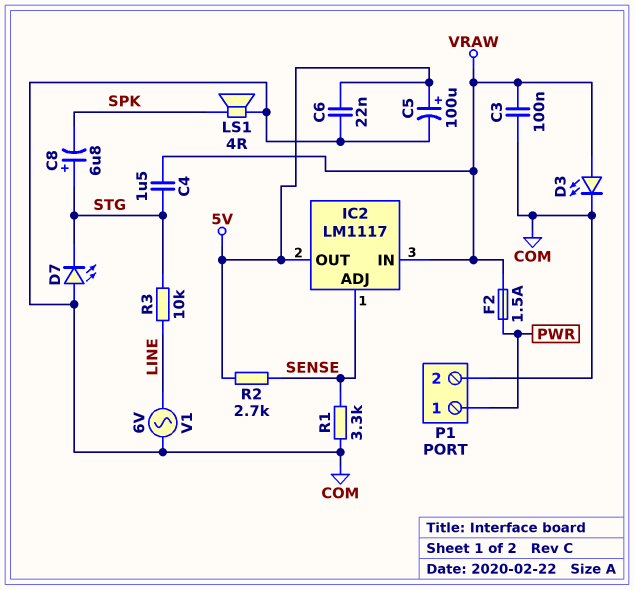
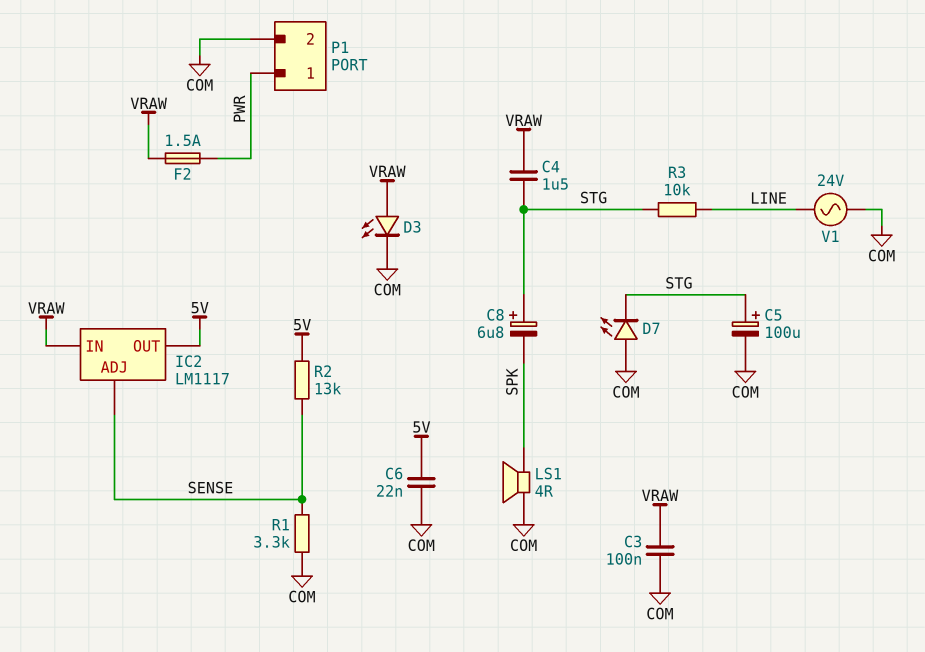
C5: 100uF (plus 5V, minus COM) -> 100uF (plus STG, minus COM)
R2: 2.7k (5V, SENSE) -> 13k (5V, SENSE)
V1: AC 6V (COM, LINE) -> AC 24V (COM, LINE)

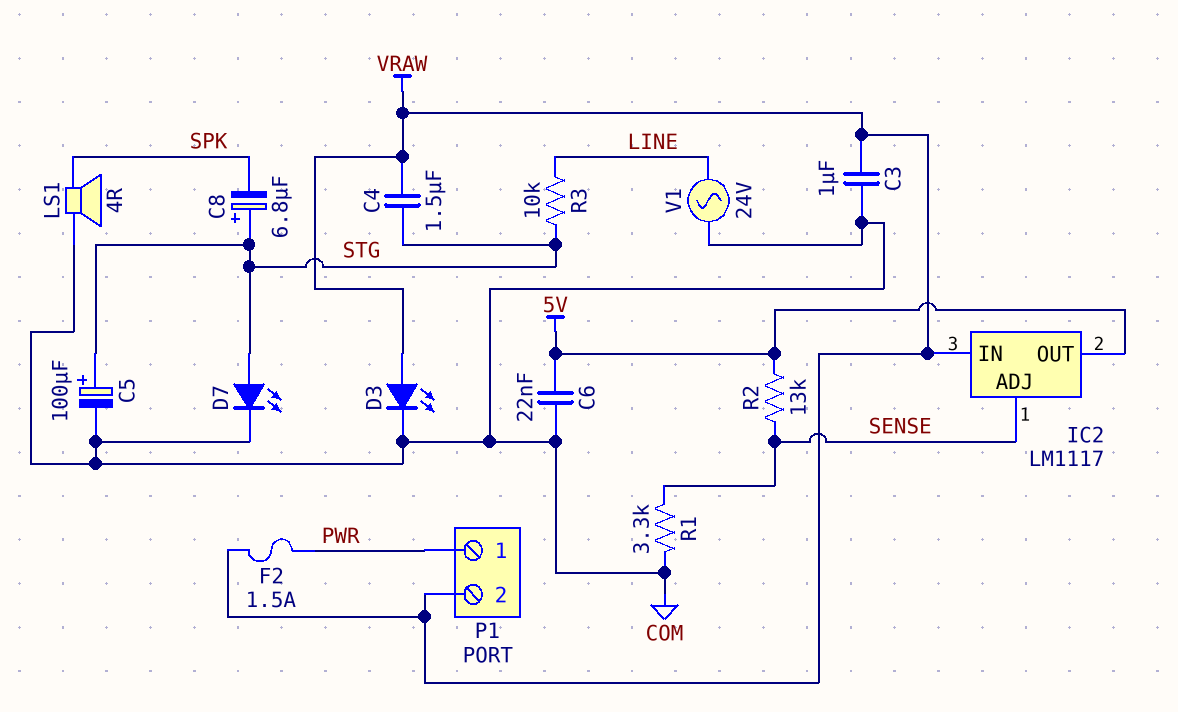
C3: 100nF (COM, VRAW) -> 1uF (COM, VRAW)
D7: LED (A COM, K STG) -> LED (A STG, K COM)
P1 pin 2: COM -> VRAW

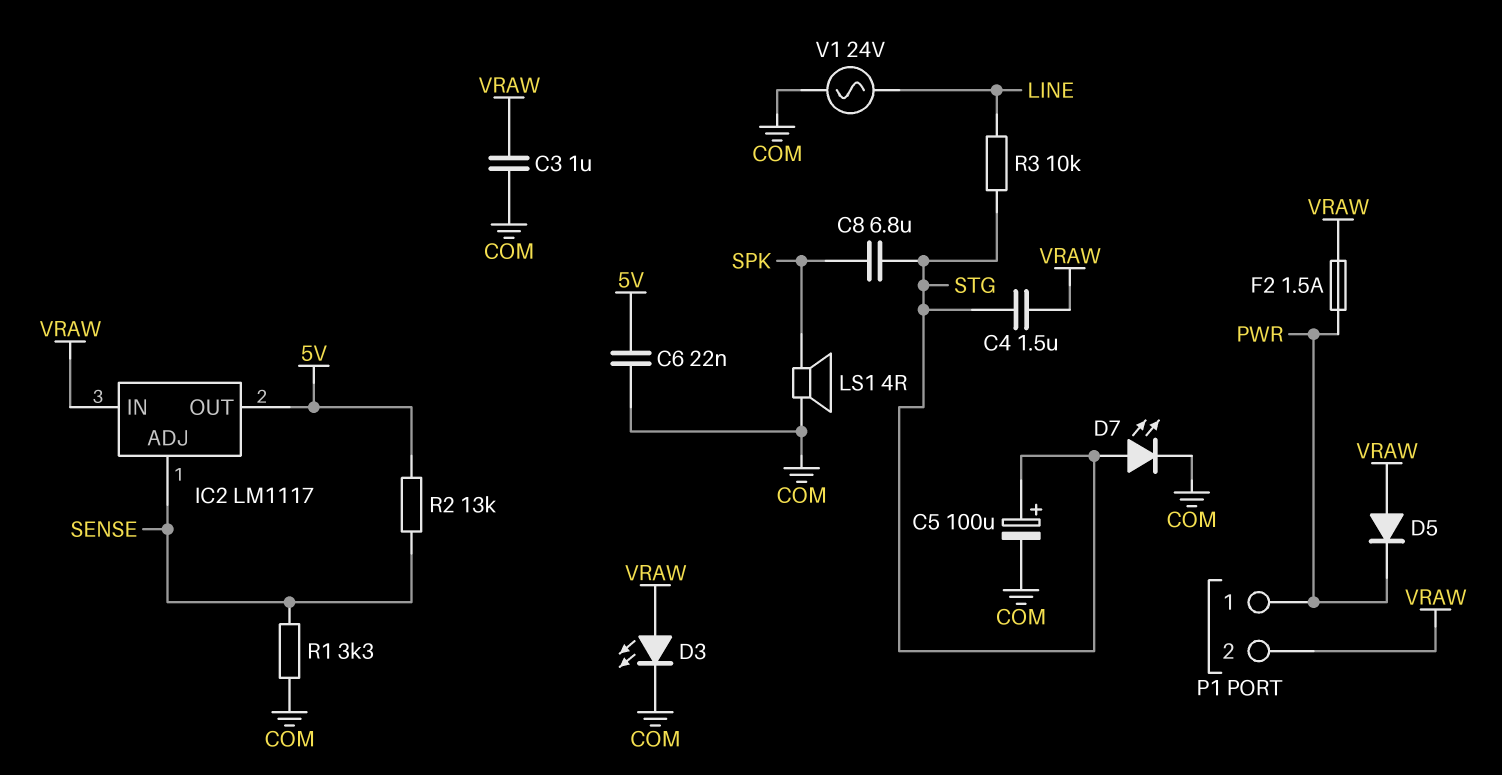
C8: 6.8uF (plus STG, minus SPK) -> 6.8uF (SPK, STG)
D5: none -> diode (A VRAW, K PWR)

